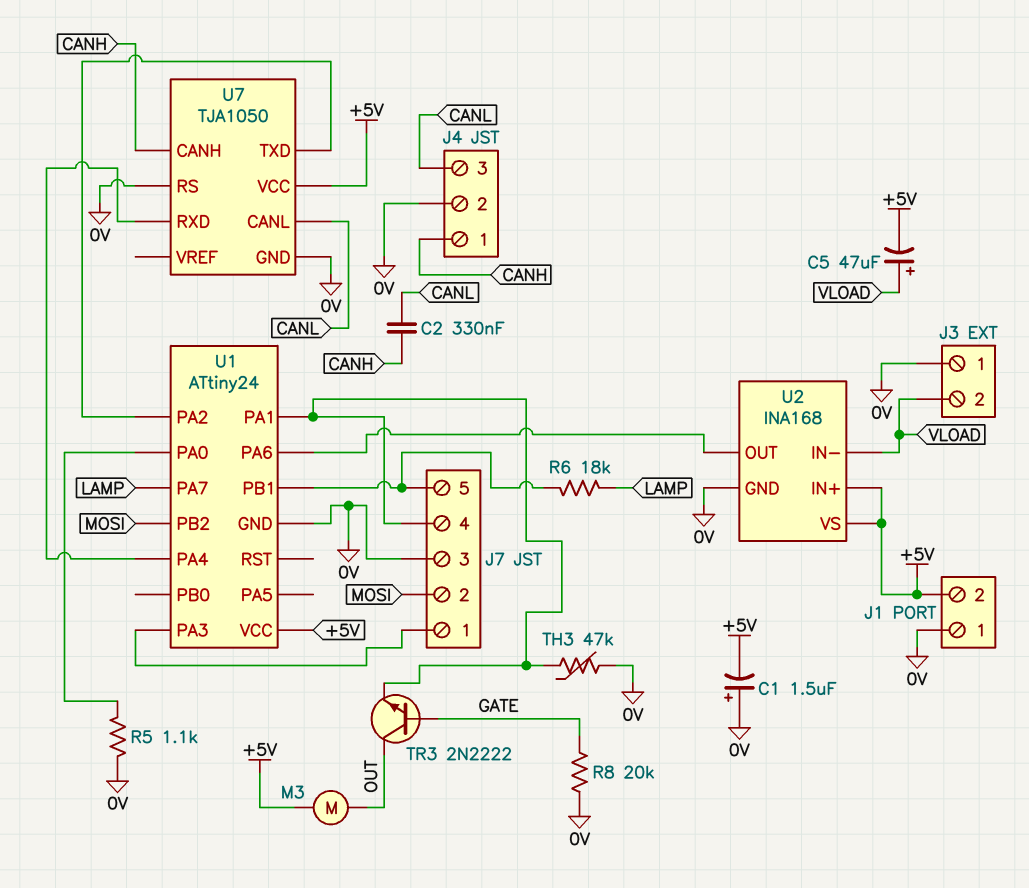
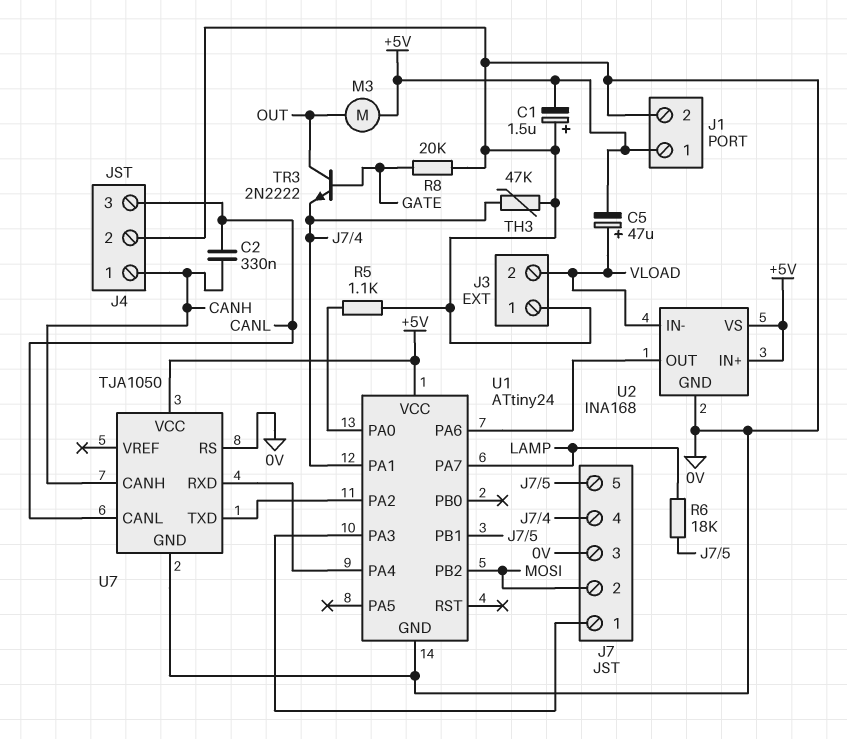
J1 pin 1: 0V -> +5V
J1 pin 2: +5V -> 0V

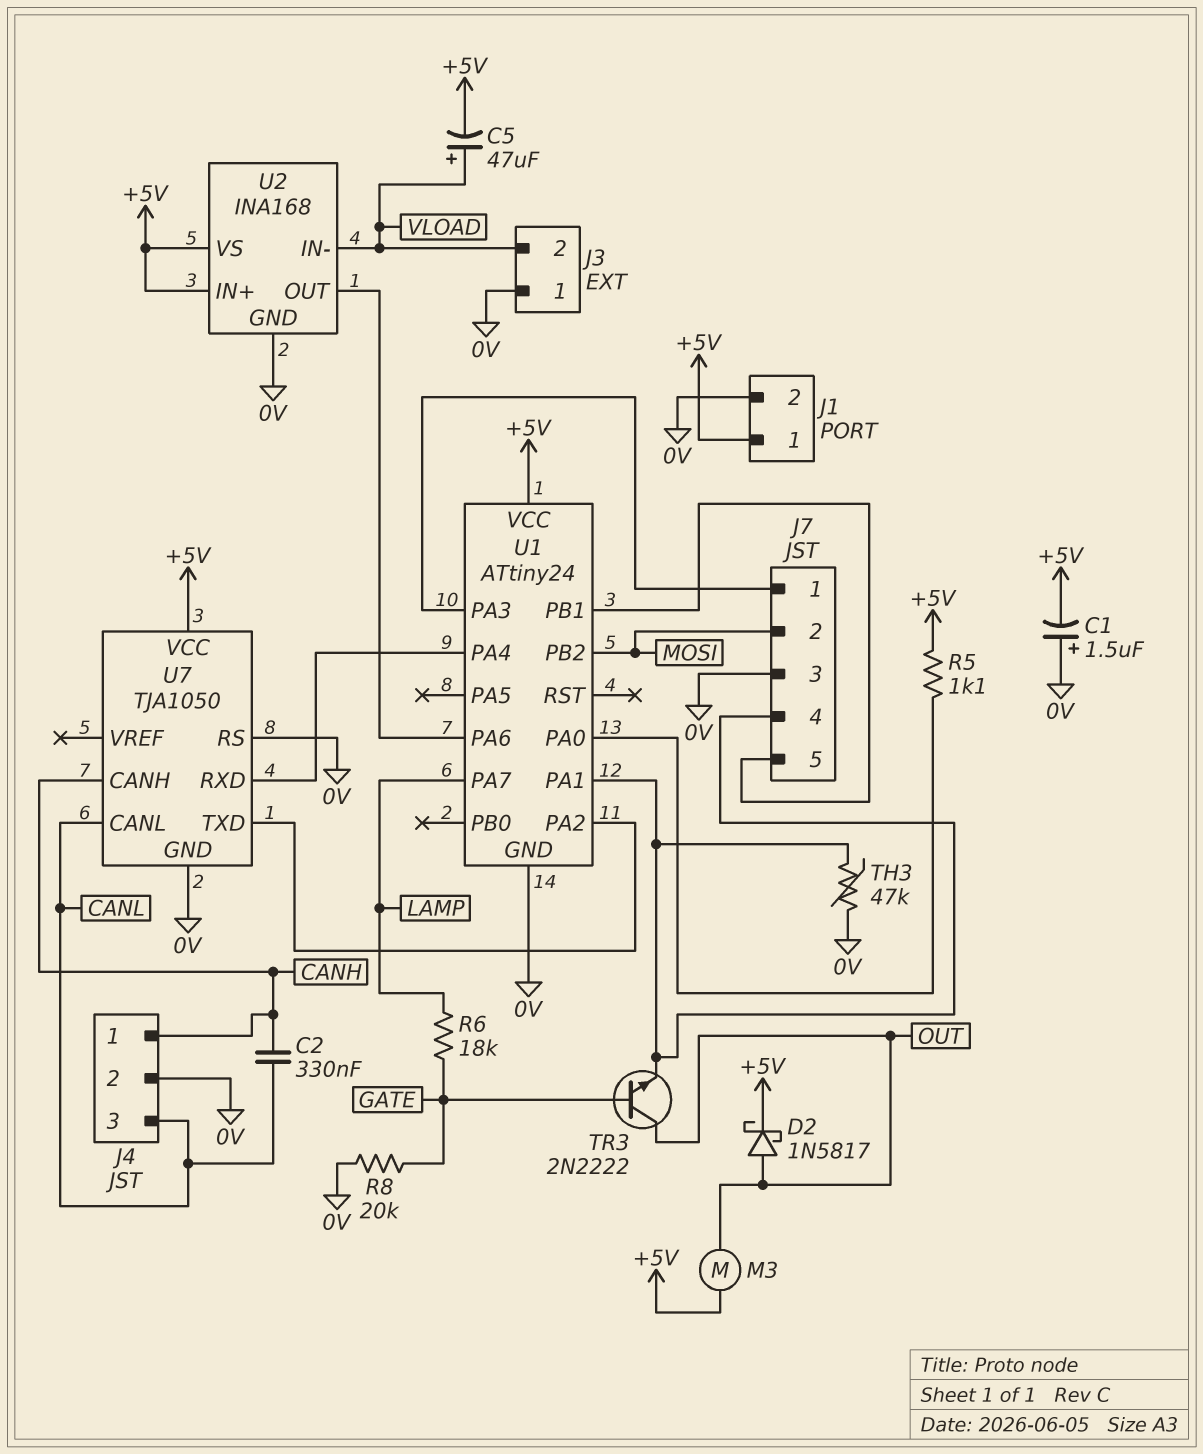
D2: none -> schottky 1N5817 (A OUT, K +5V)
R5: 1.1k (0V, U1/PA0) -> 1.1k (+5V, U1/PA0)
R6: 18k (J7/5, LAMP) -> 18k (GATE, LAMP)

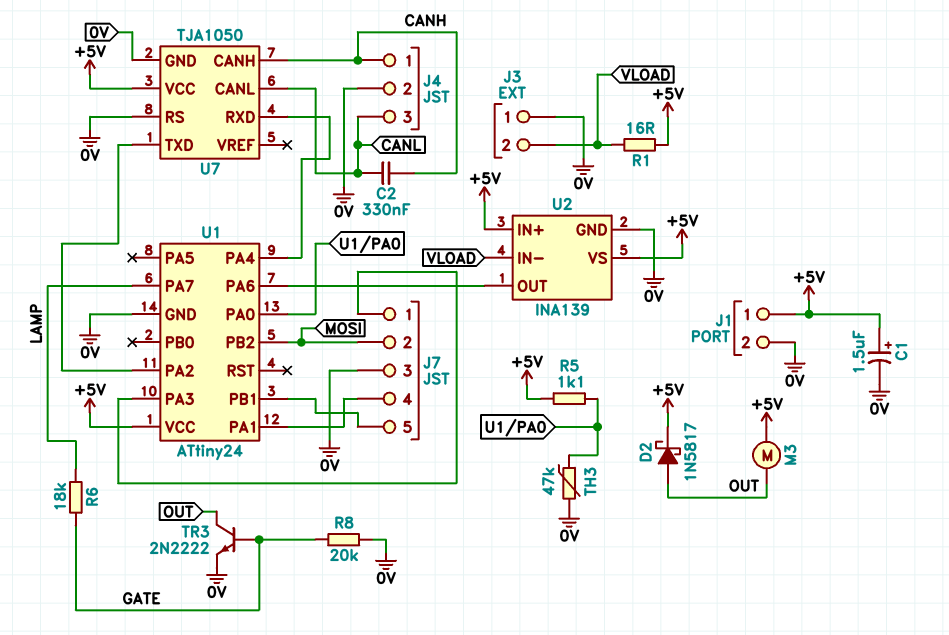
C1: 1.5uF (plus 0V, minus +5V) -> 1.5uF (plus +5V, minus 0V)
C5: 47uF (plus VLOAD, minus +5V) -> none
R1: none -> 16 (+5V, VLOAD)
TH3: 47k (0V, J7/4) -> 47k (0V, U1/PA0)
TR3: NPN 2N2222 (B GATE, C OUT, E J7/4) -> NPN 2N2222 (B GATE, C OUT, E 0V)
U2: INA168 -> INA139

